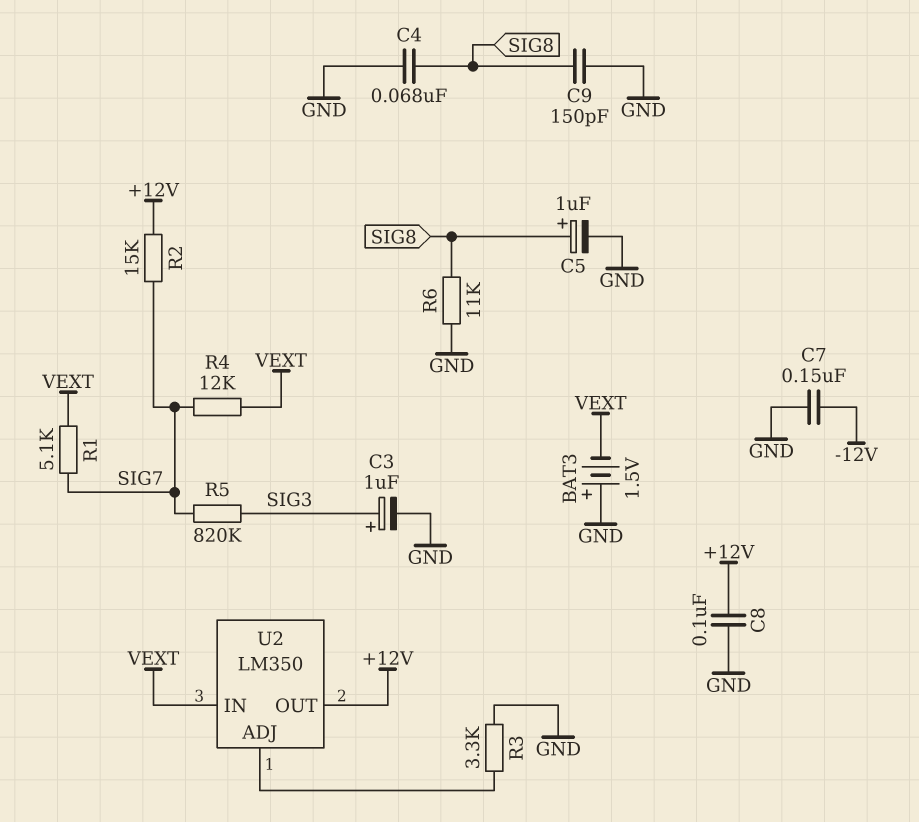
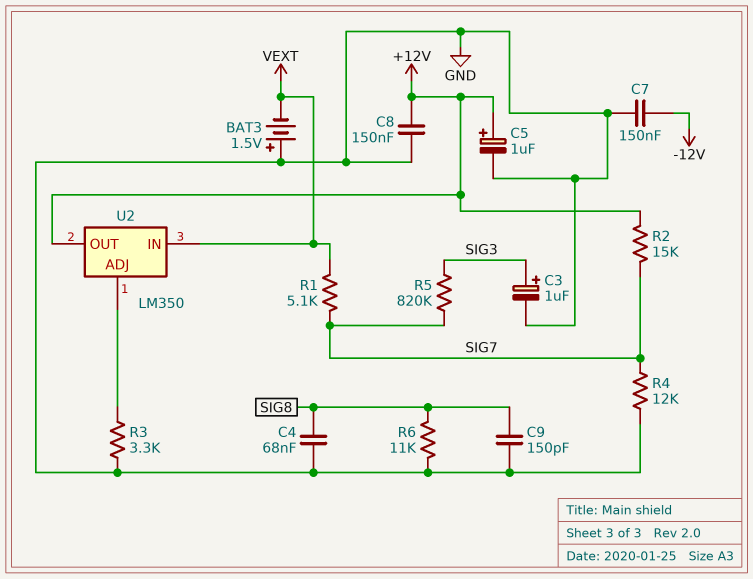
C5: 1uF (plus SIG8, minus GND) -> 1uF (plus +12V, minus GND)
C8: 100nF (+12V, GND) -> 150nF (+12V, GND)
R4: 12k (SIG7, VEXT) -> 12k (GND, SIG7)

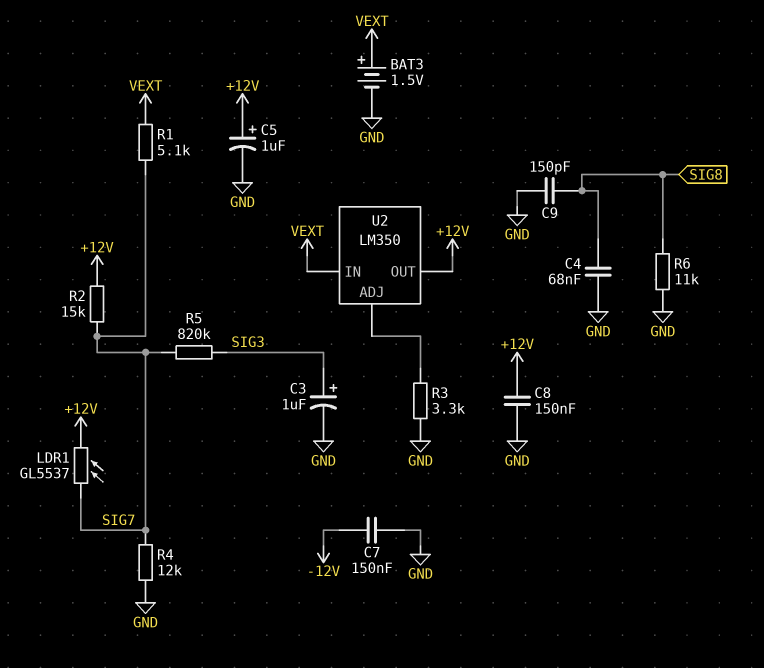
BAT3: 1.5V (plus GND, minus VEXT) -> 1.5V (plus VEXT, minus GND)
LDR1: none -> GL5537 (+12V, SIG7)

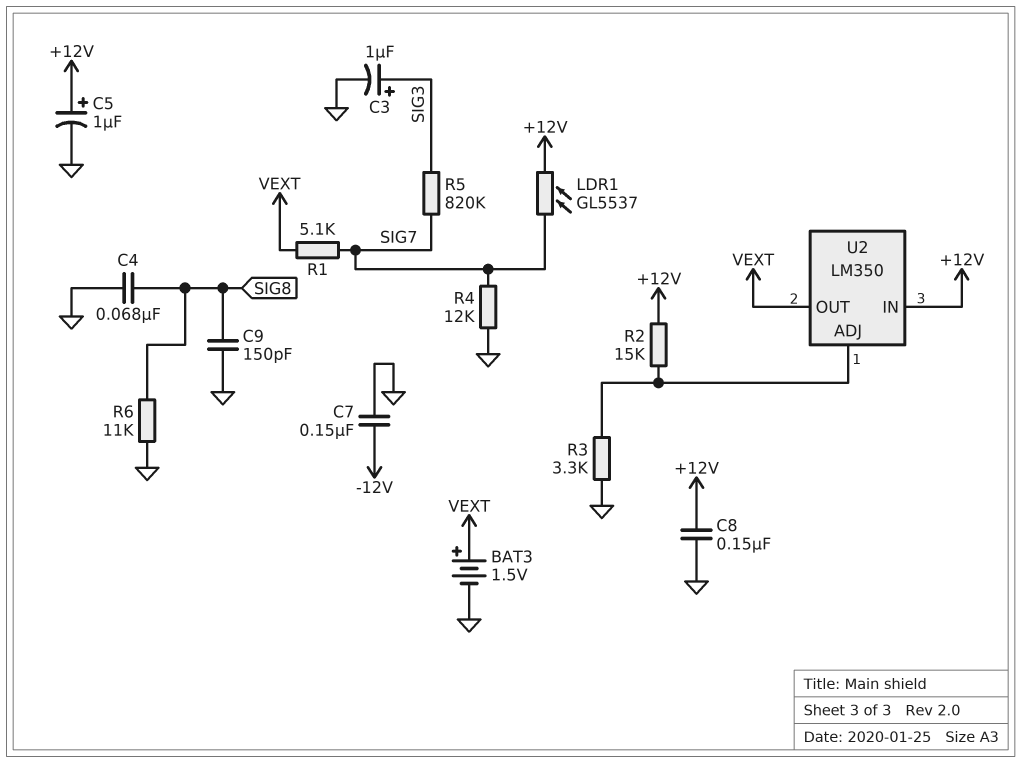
R2: 15k (+12V, SIG7) -> 15k (+12V, U2/ADJ)
U2 pin IN: VEXT -> +12V
U2 pin OUT: +12V -> VEXT

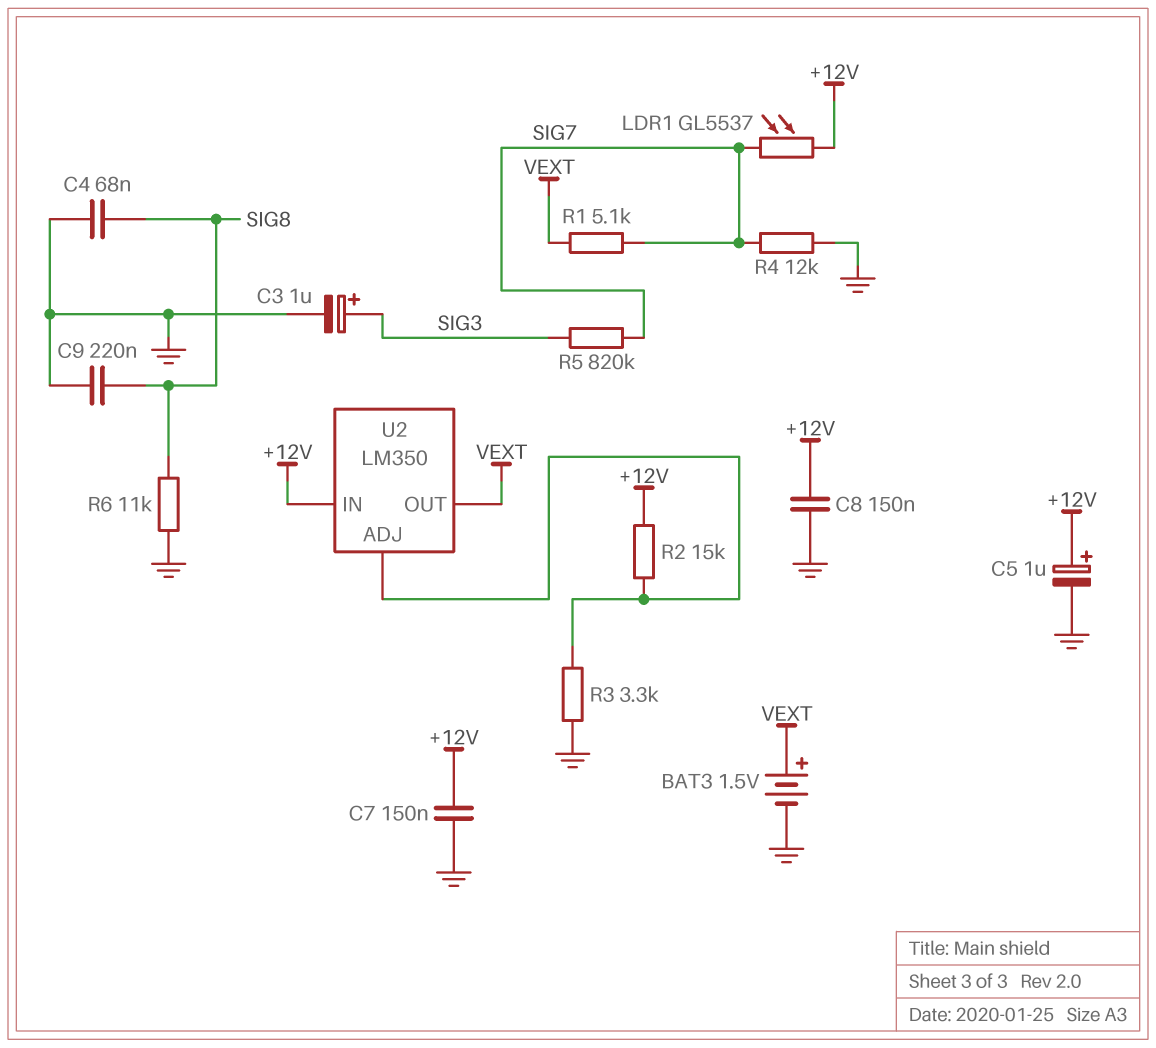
C7: 150nF (-12V, GND) -> 150nF (+12V, GND)
C9: 150pF (GND, SIG8) -> 220nF (GND, SIG8)

